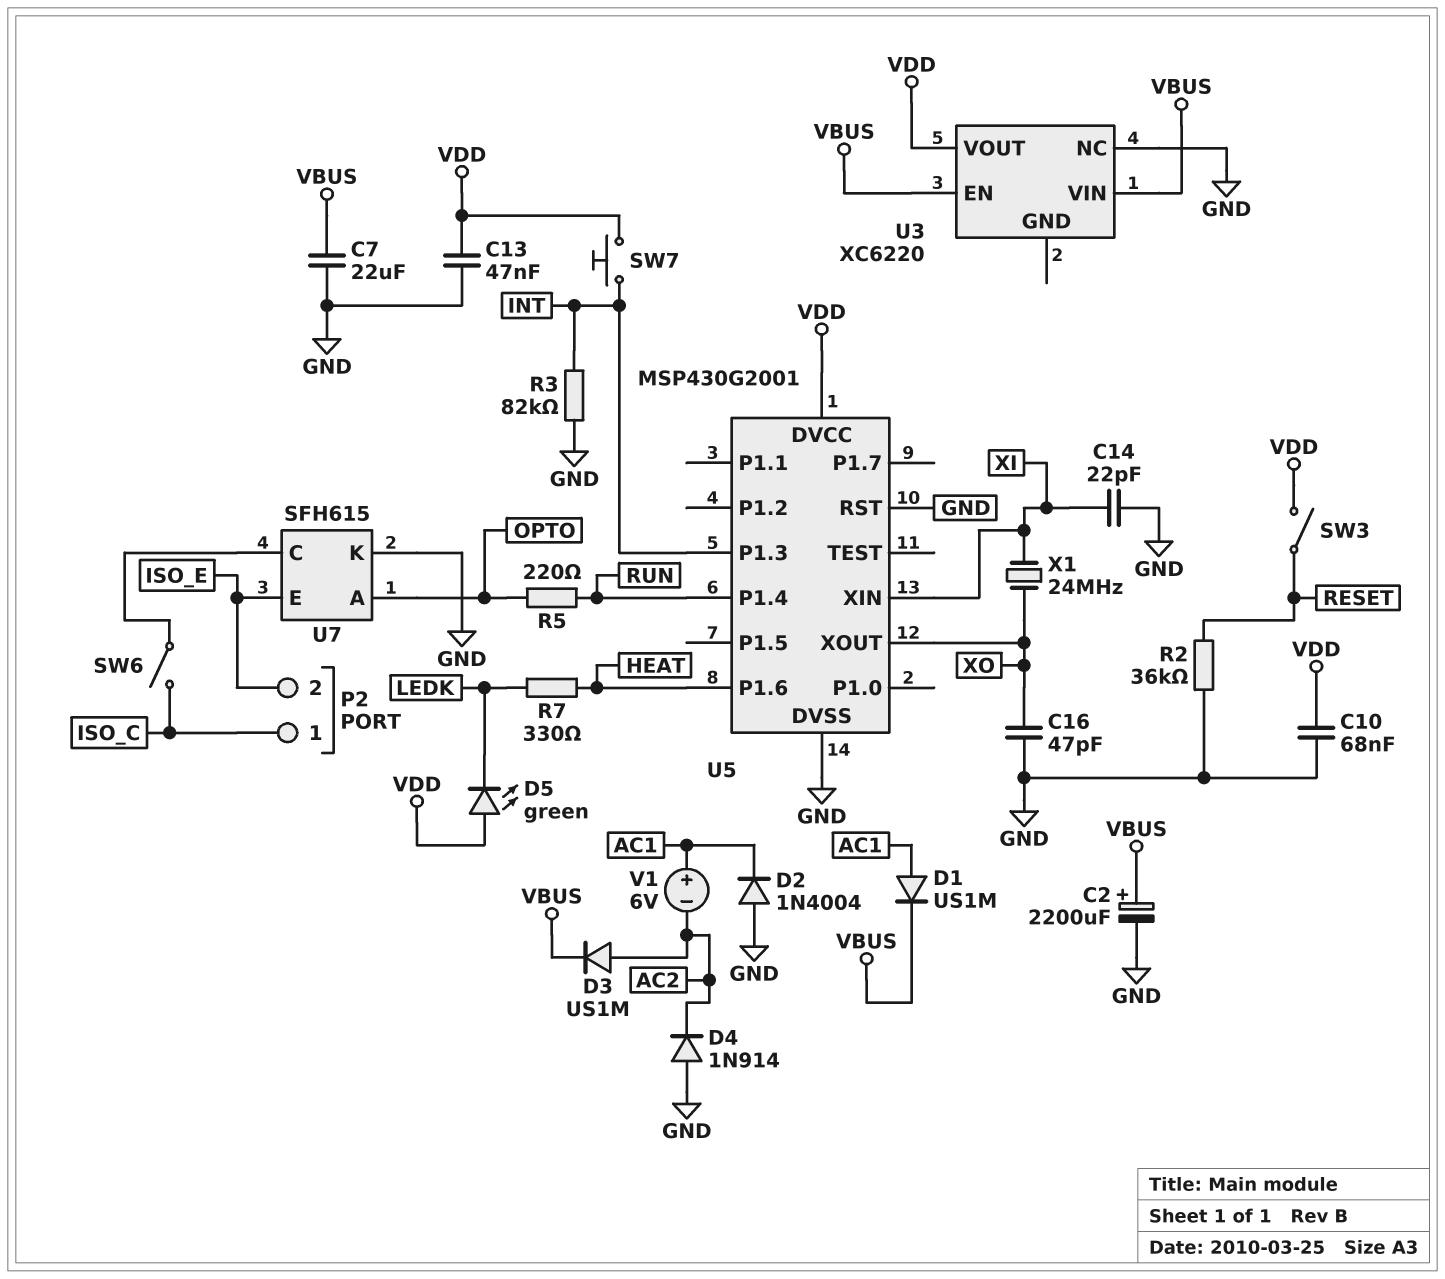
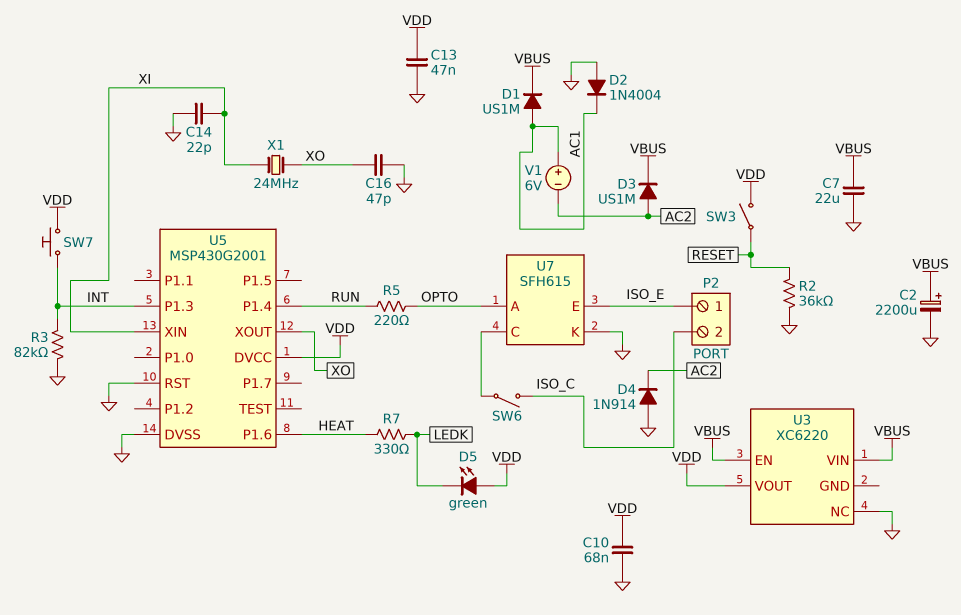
P2 pin 1: ISO_C -> ISO_E
P2 pin 2: ISO_E -> ISO_C

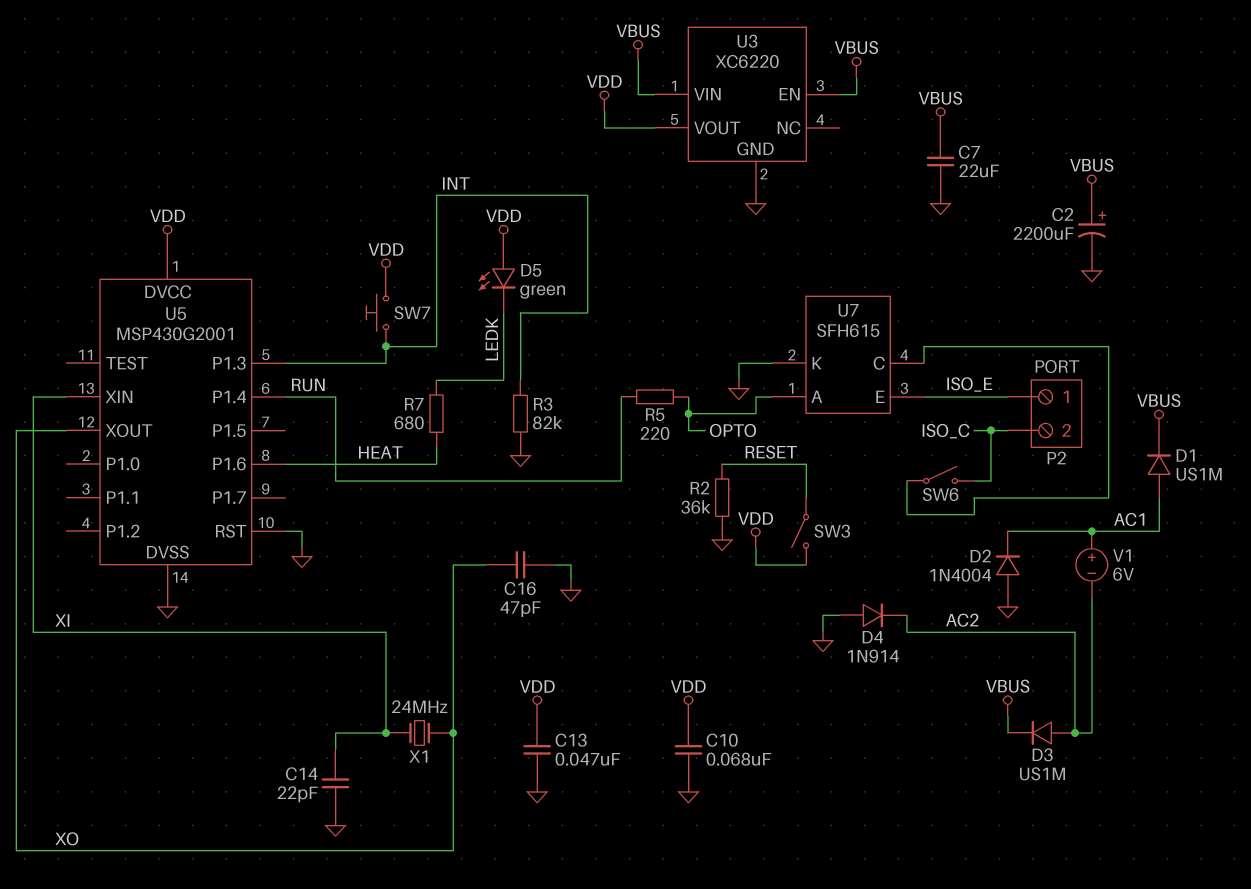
R7: 330 (HEAT, LEDK) -> 680 (HEAT, LEDK)
U3 pin GND: none -> GND
U3 pin NC: GND -> none

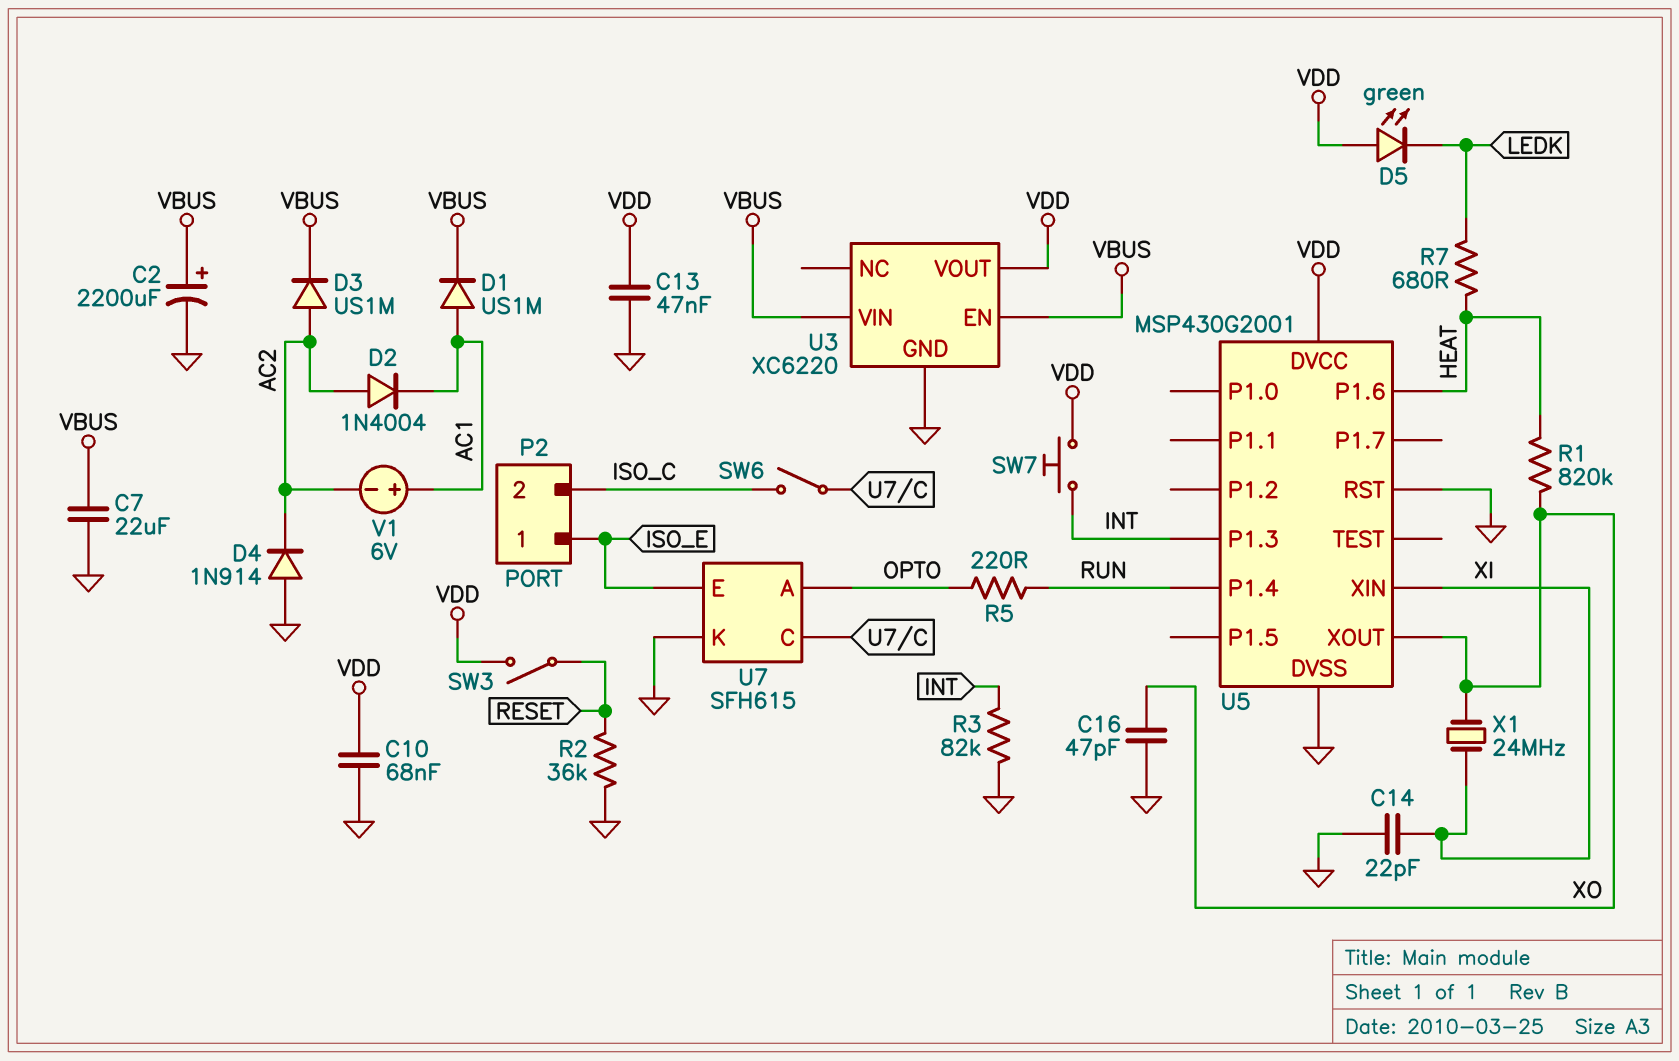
D2: diode 1N4004 (A GND, K AC1) -> diode 1N4004 (A AC2, K AC1)
R1: none -> 820k (HEAT, XO)

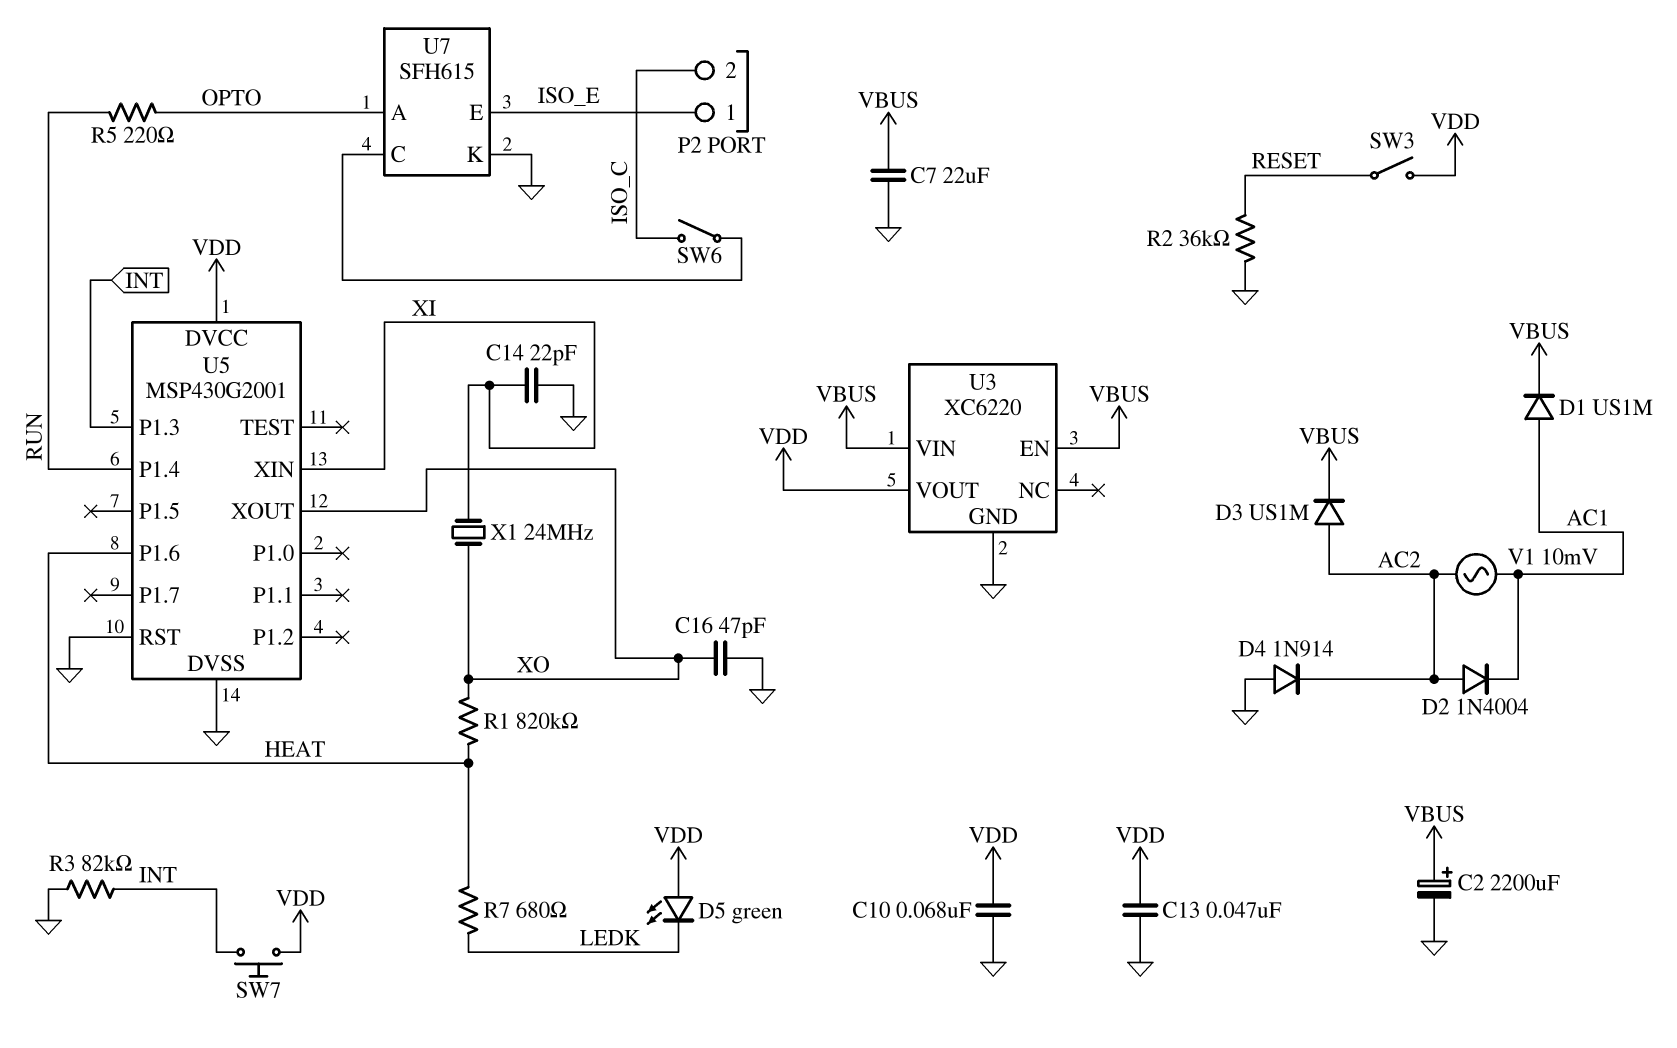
V1: 6V (plus AC1, minus AC2) -> AC 10mV (AC1, AC2)

